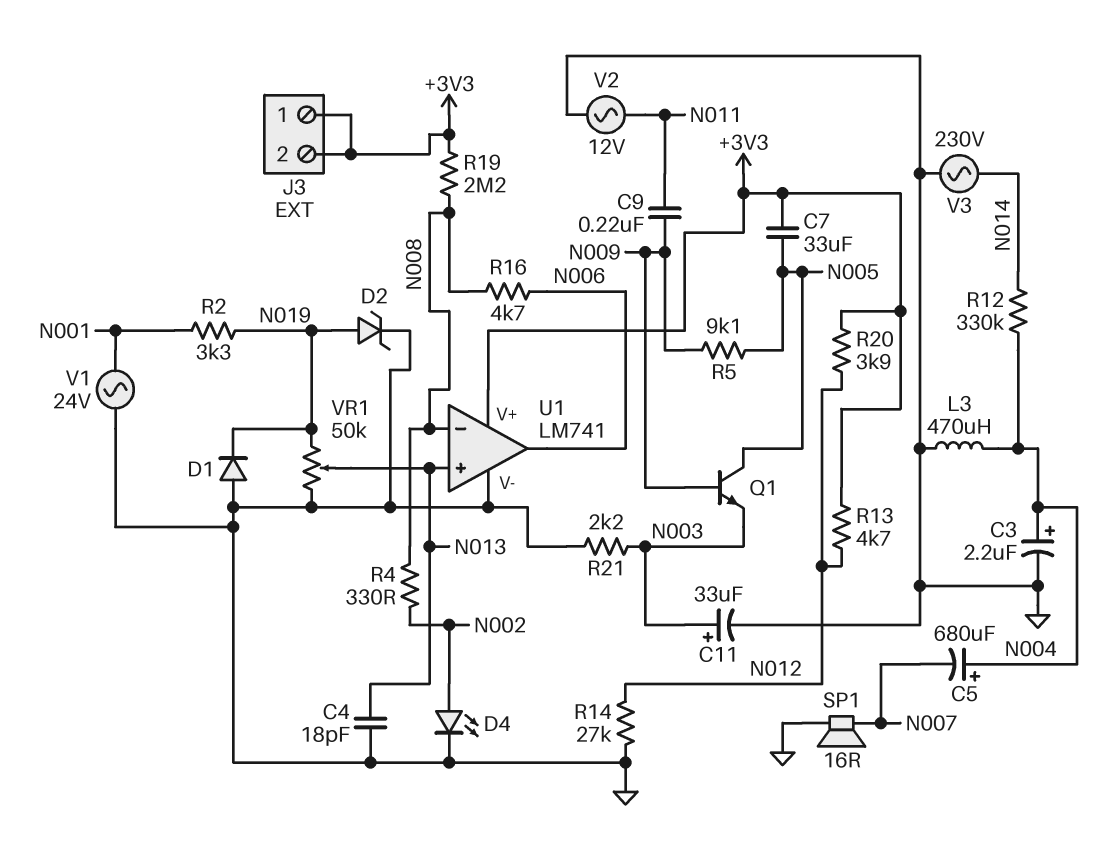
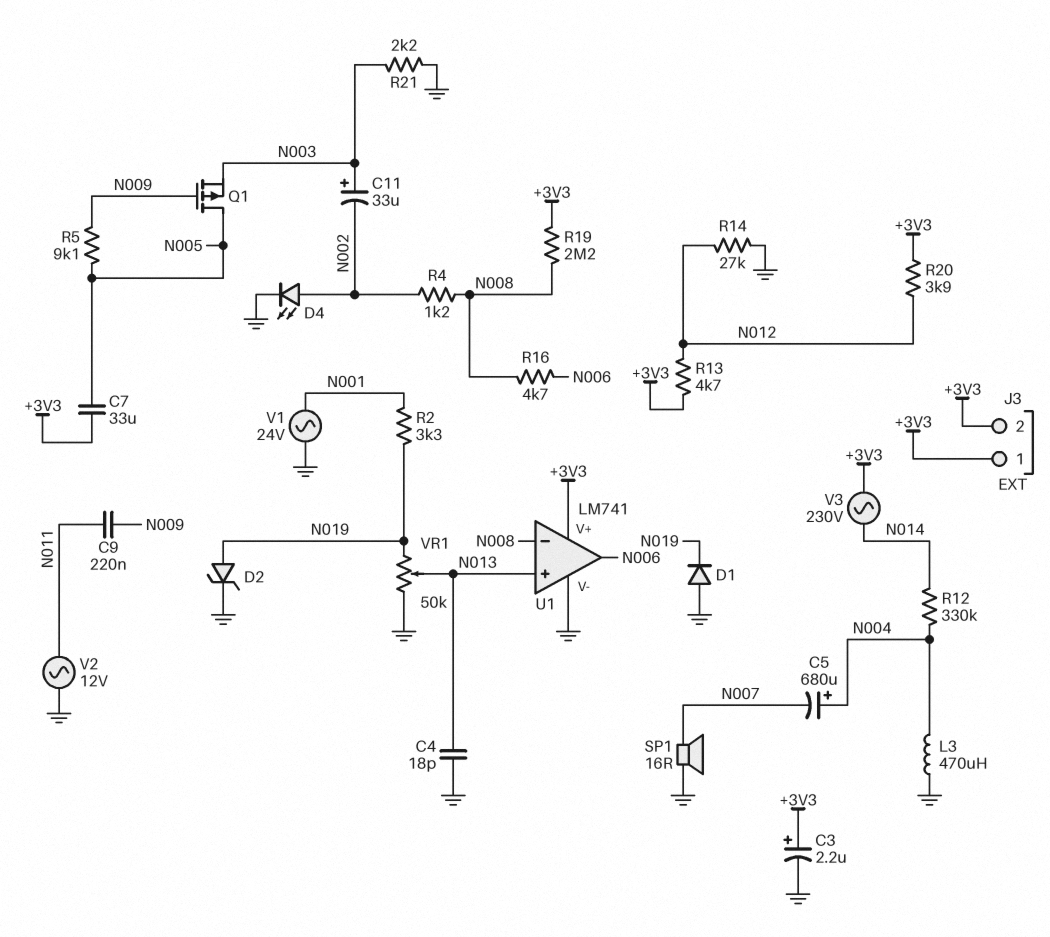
C3: 2.2uF (plus N004, minus GND) -> 2.2uF (plus +3V3, minus GND)
C11: 33uF (plus N003, minus GND) -> 33uF (plus N003, minus N002)
Q1: NPN (B N009, C N005, E N003) -> PMOS (G N009, D N005, S N003)
R4: 330 (N002, N008) -> 1.2k (N002, N008)
V3: AC 230V (GND, N014) -> AC 230V (+3V3, N014)

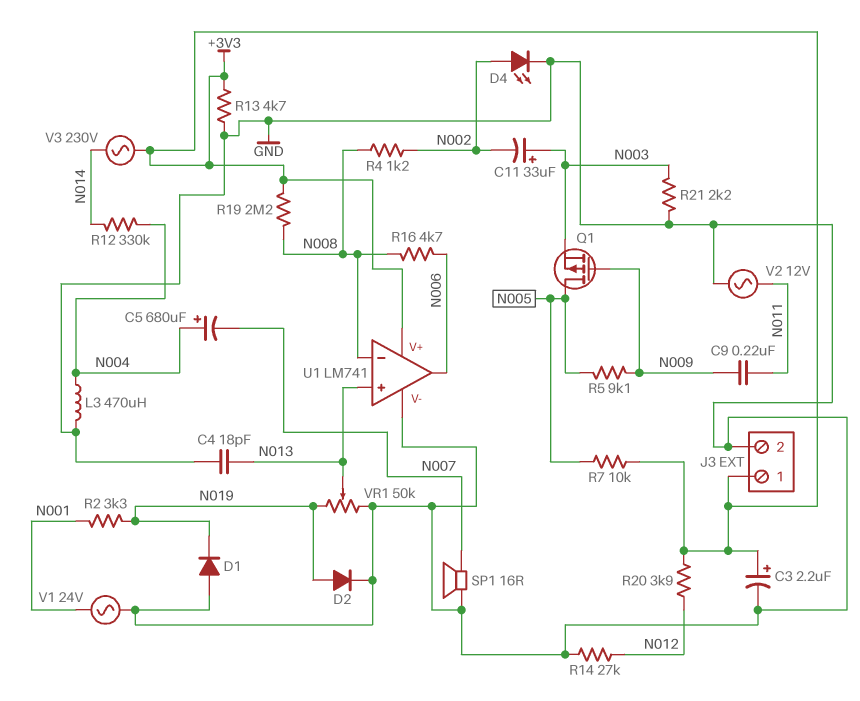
C7: 33uF (+3V3, N005) -> none
D2: zener (A N019, K GND) -> diode (A N019, K GND)
J3 pin 2: +3V3 -> GND
R7: none -> 10k (+3V3, N005)
R13: 4.7k (+3V3, N012) -> 4.7k (+3V3, GND)

